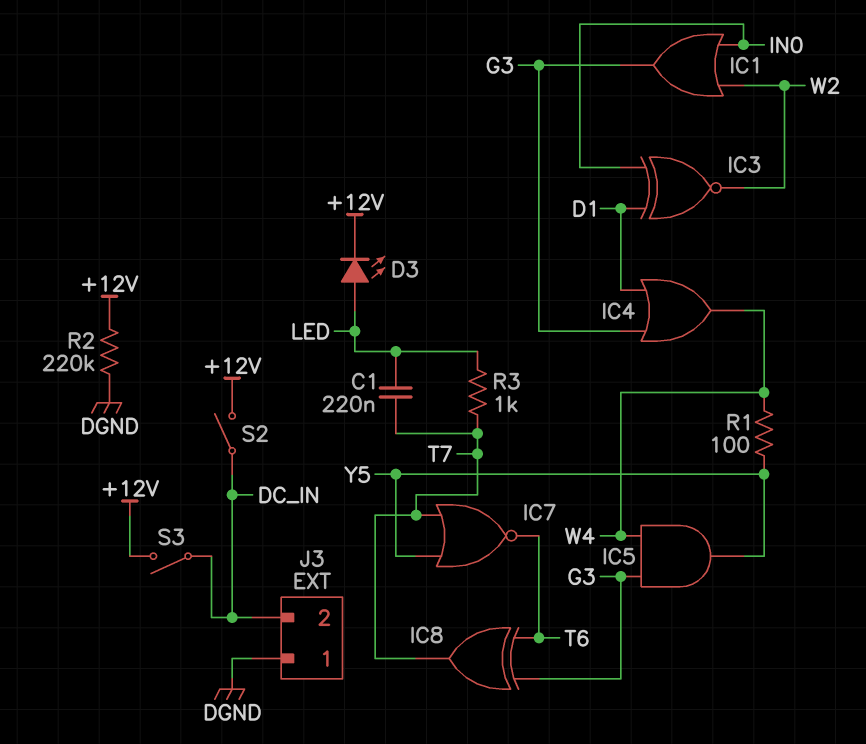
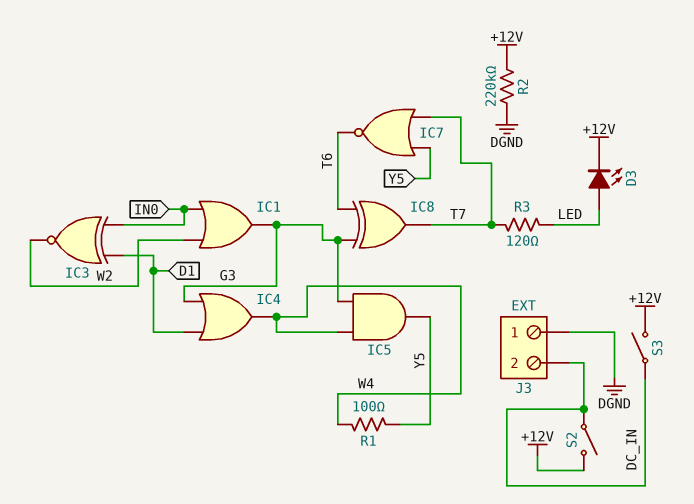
C1: 220nF (LED, T7) -> none
R3: 1k (LED, T7) -> 120 (LED, T7)

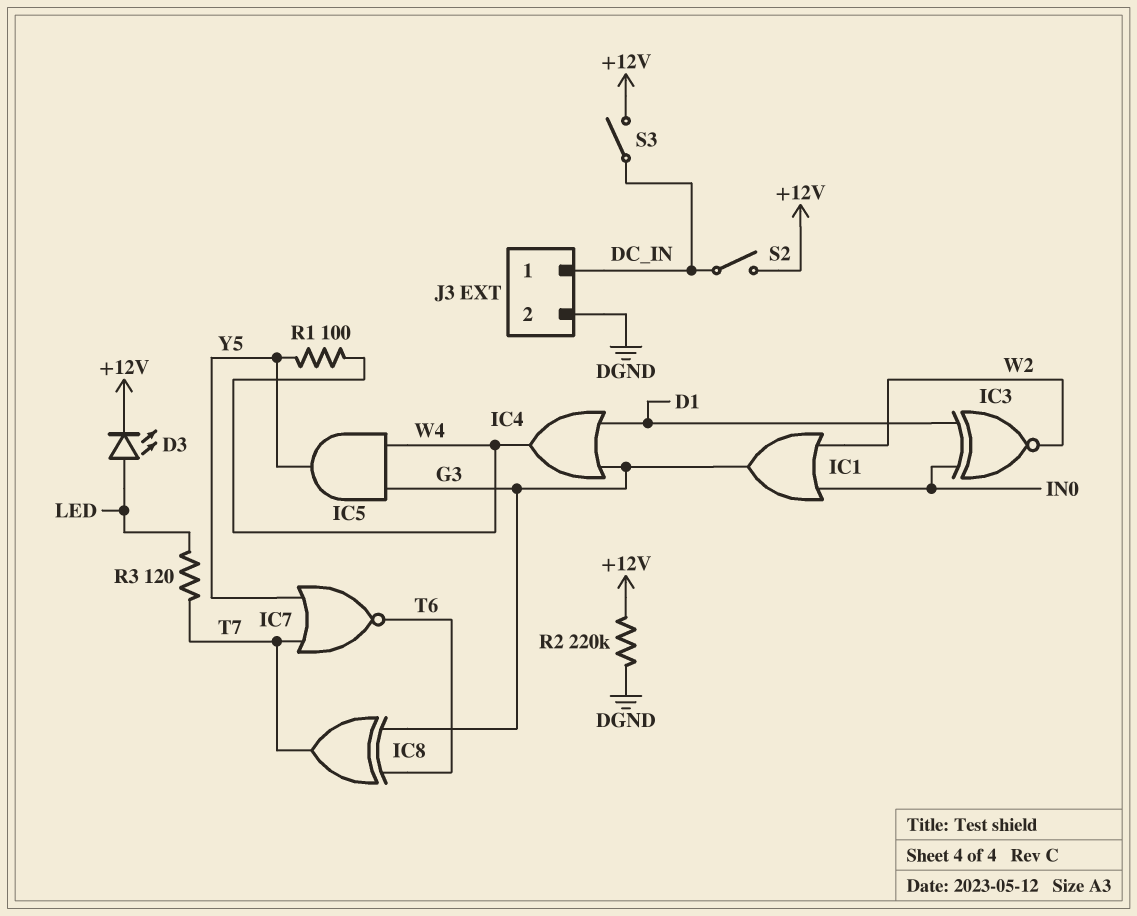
J3 pin 1: DGND -> DC_IN
J3 pin 2: DC_IN -> DGND

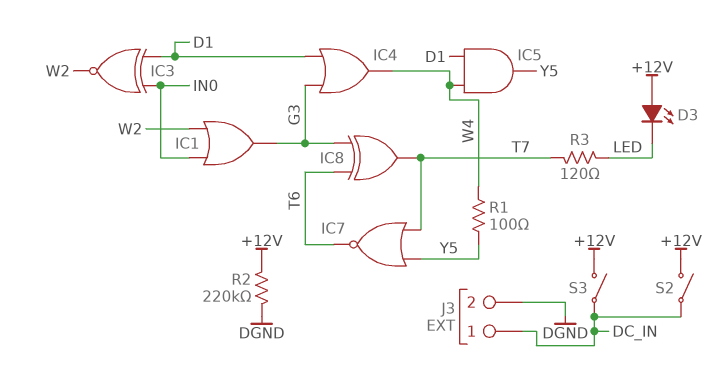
D3: LED (A LED, K +12V) -> LED (A +12V, K LED)
IC5: AND (in G3, in W4, out Y5) -> AND (in D1, in W4, out Y5)

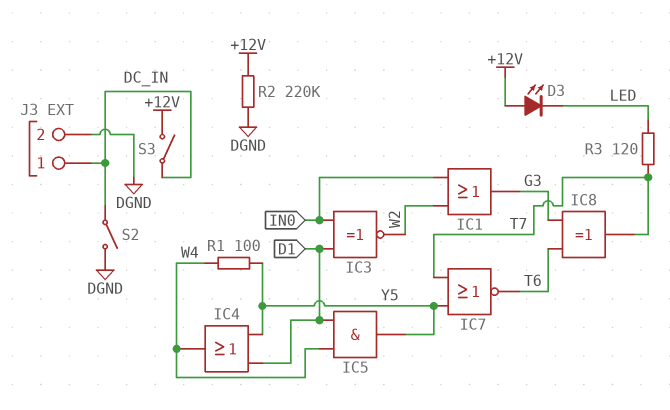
IC4: OR (in D1, in G3, out W4) -> OR (in D1, in Y5, out W4)
S2: switch (+12V, DC_IN) -> switch (DC_IN, DGND)

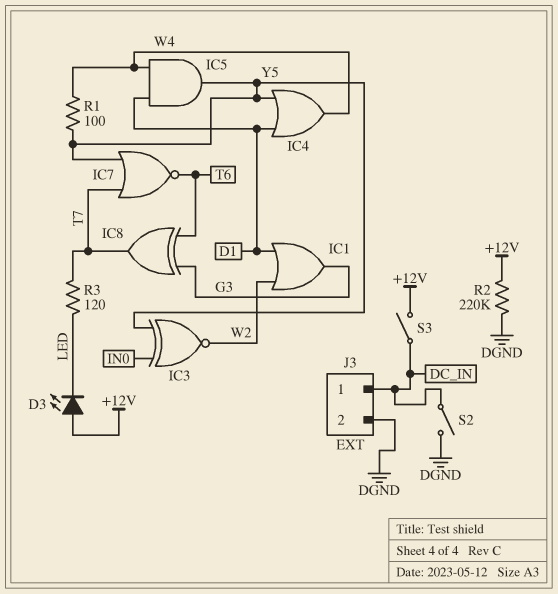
IC1: OR (in IN0, in W2, out G3) -> OR (in D1, in W2, out G3)
IC3: XNOR (in D1, in IN0, out W2) -> XNOR (in IN0, in Y5, out W2)

